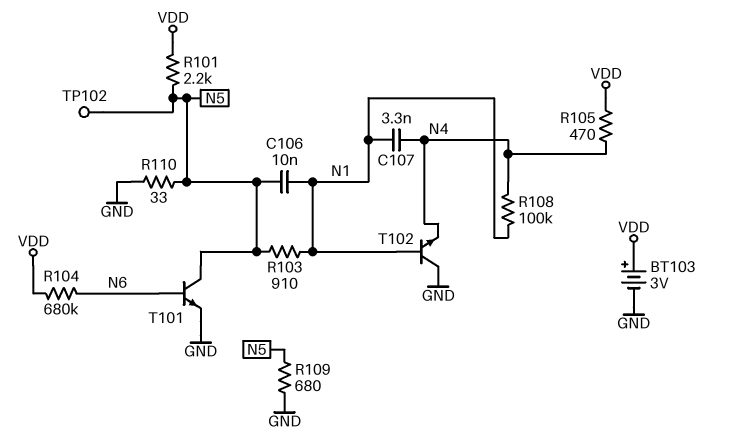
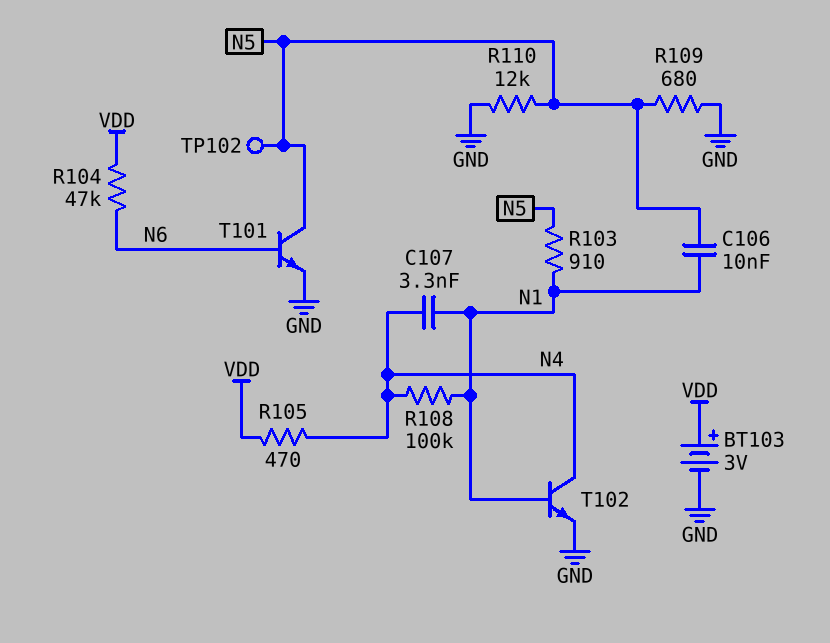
R101: 2.2k (N5, VDD) -> none
R104: 680k (N6, VDD) -> 47k (N6, VDD)
R110: 33 (GND, N5) -> 12k (GND, N5)
T102: NPN (B N1, C GND, E N4) -> NPN (B N1, C N4, E GND)

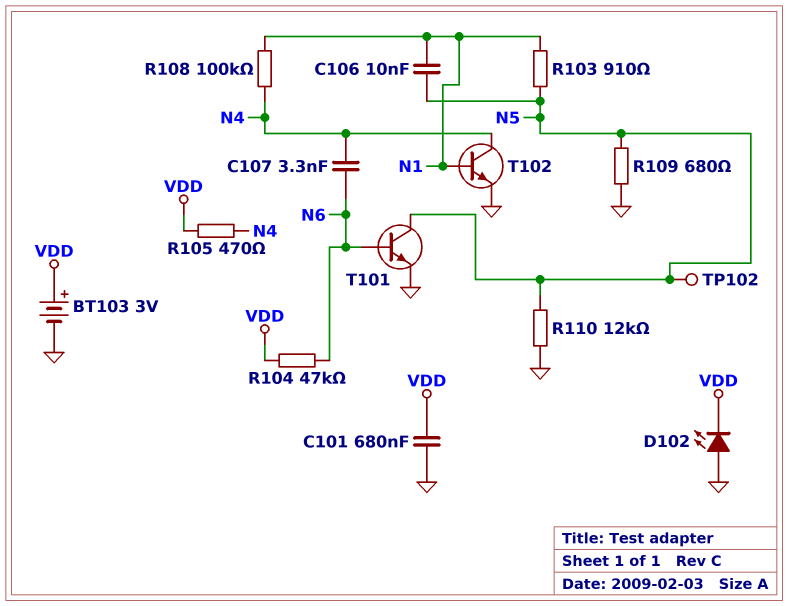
C101: none -> 680nF (GND, VDD)
C107: 3.3nF (N1, N4) -> 3.3nF (N4, N6)
D102: none -> LED (A GND, K VDD)

